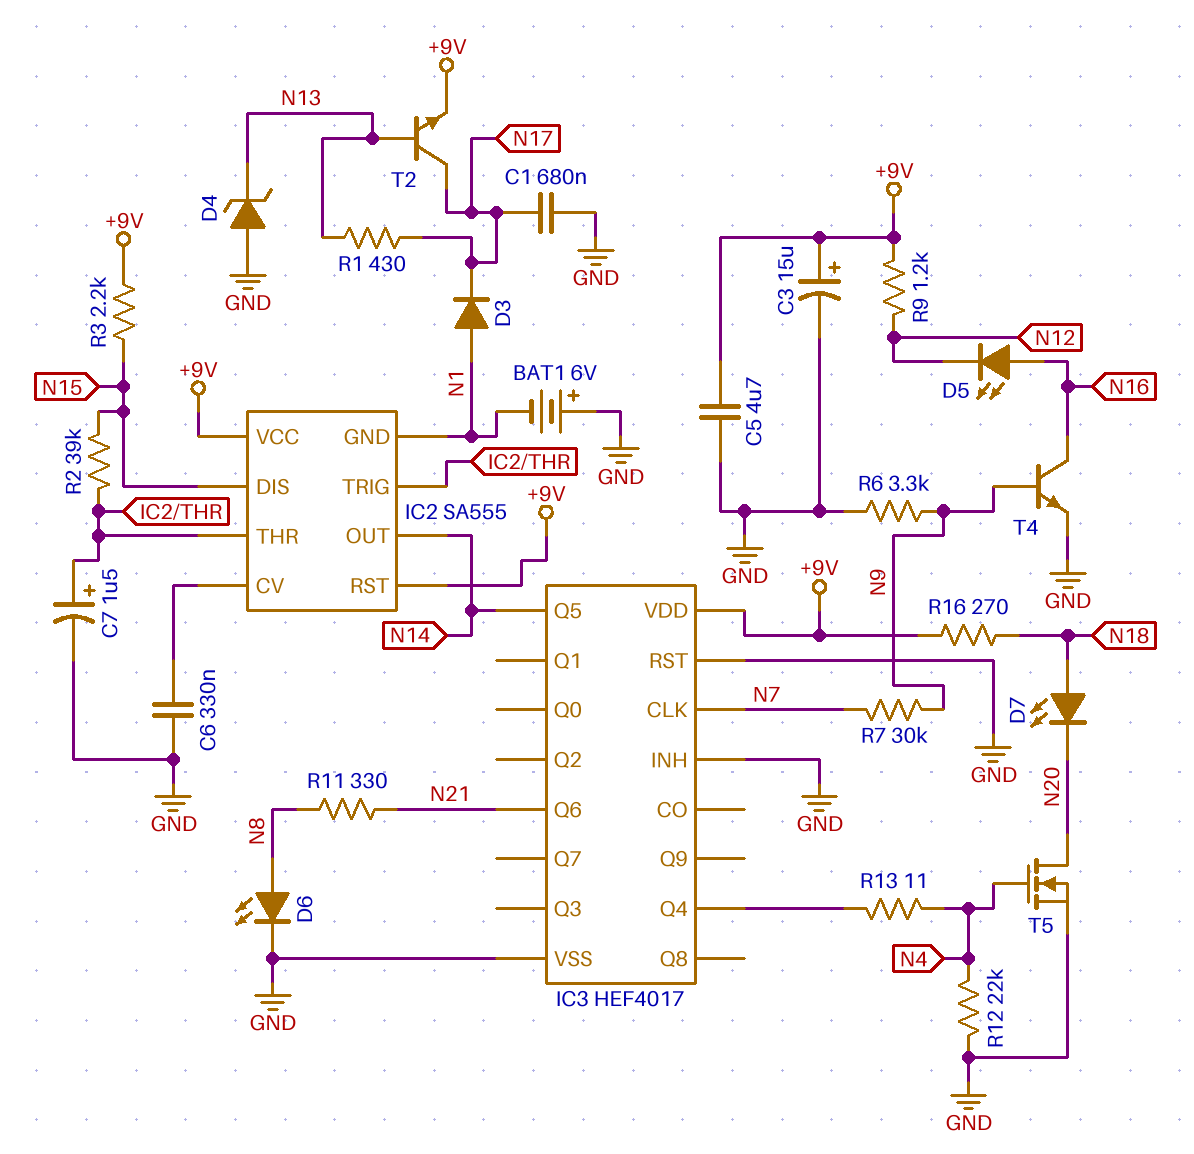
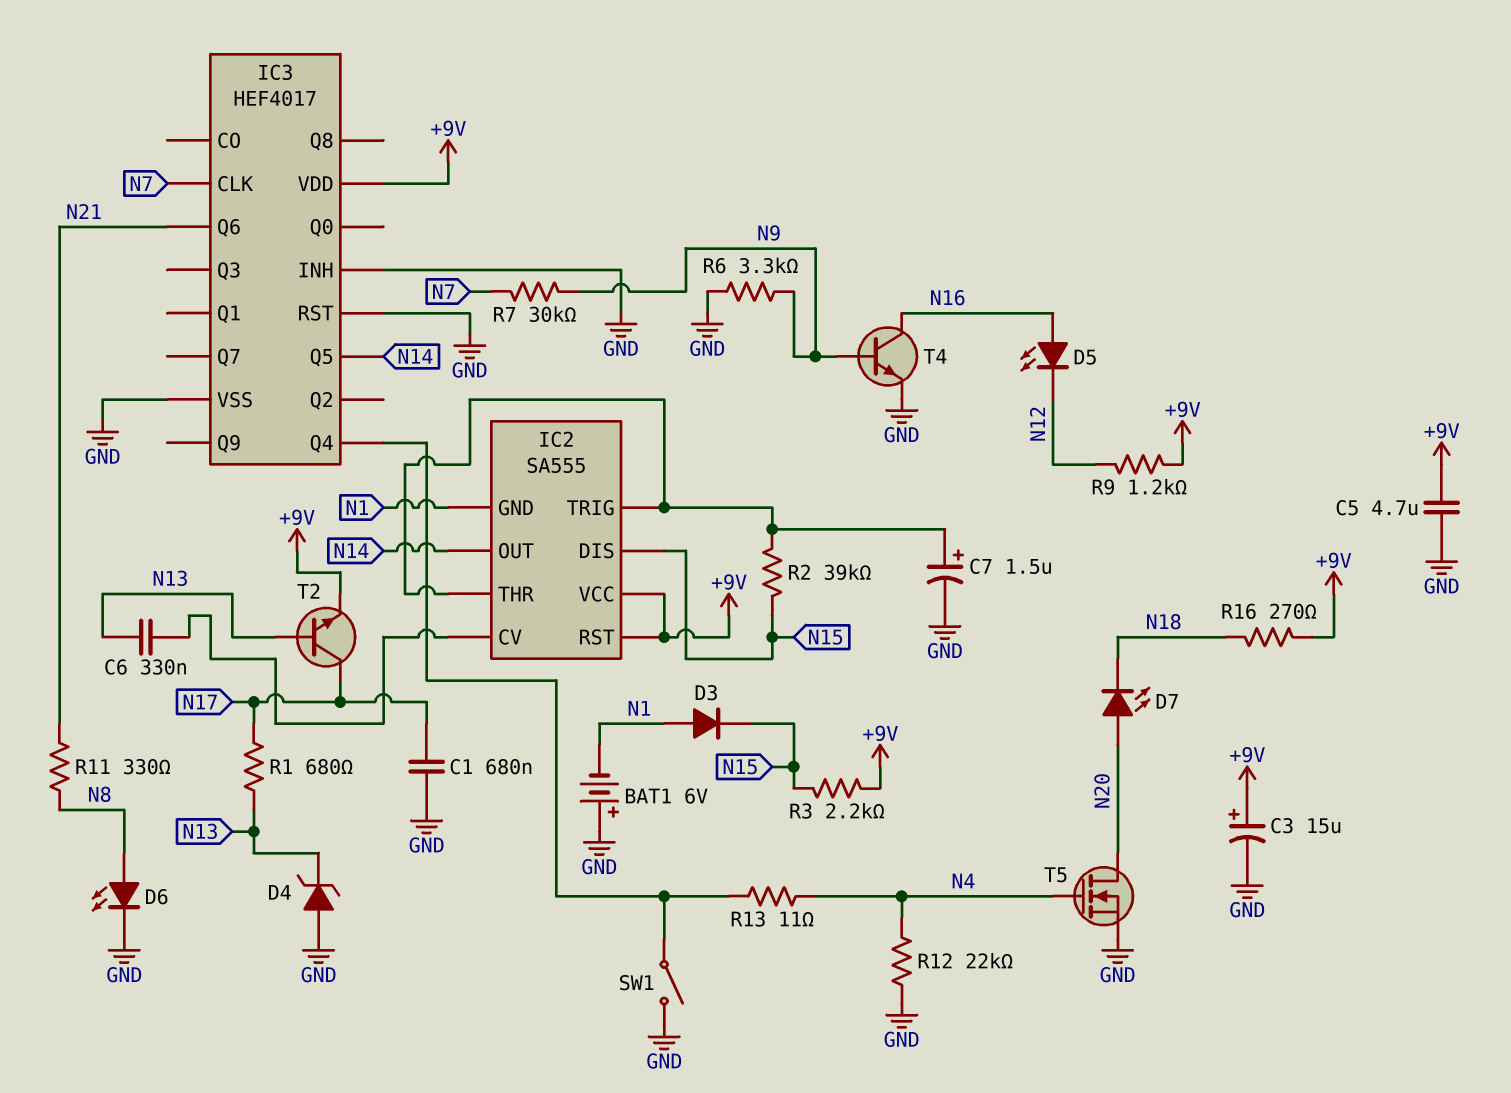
C6: 330nF (GND, IC2/CV) -> 330nF (IC2/CV, N13)
D3: diode (A N1, K N17) -> diode (A N1, K N15)
D7: LED (A N18, K N20) -> LED (A N20, K N18)
R1: 430 (N13, N17) -> 680 (N13, N17)
SW1: none -> switch (GND, IC3/Q4)

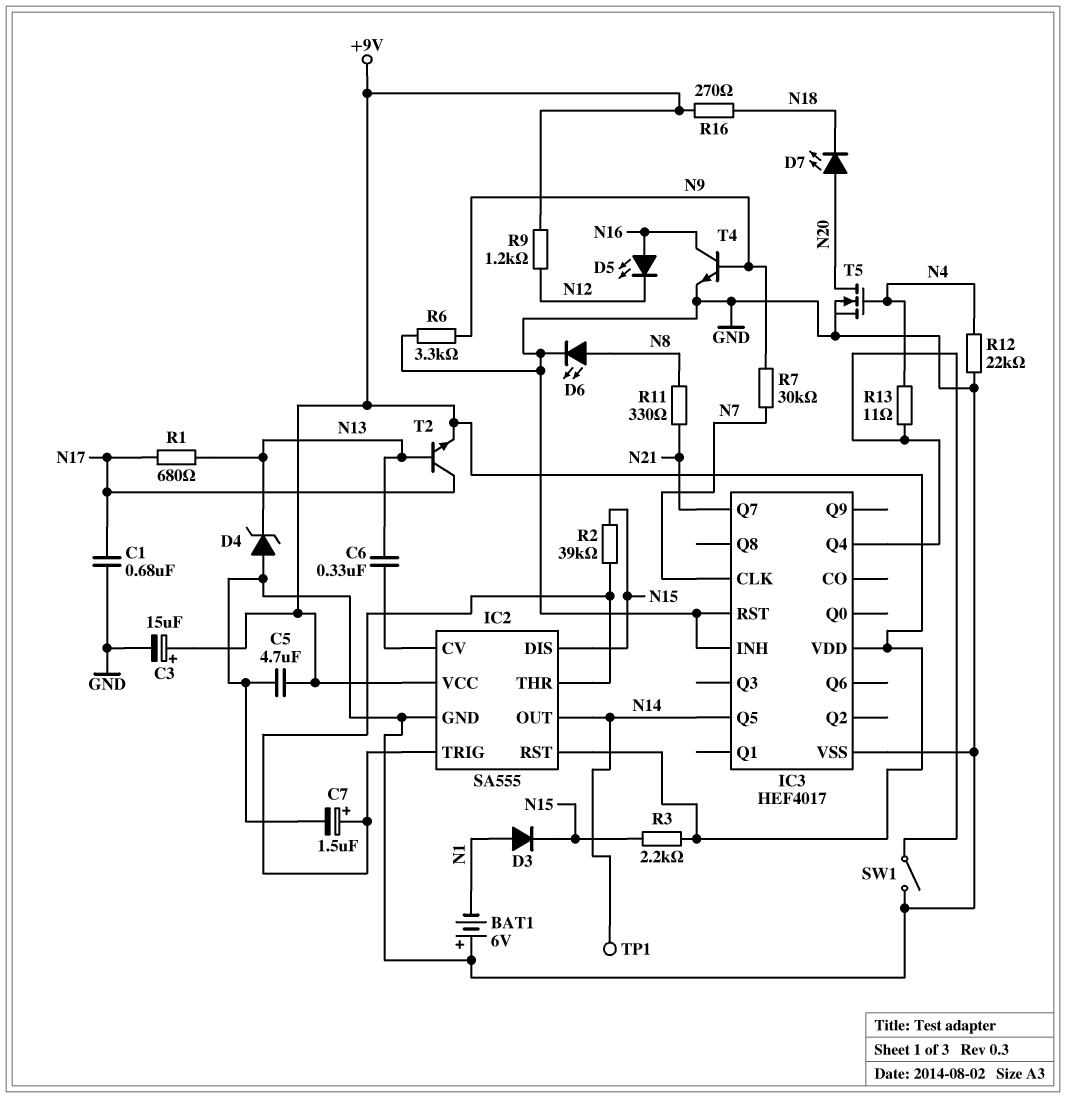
IC2 pin GND: N1 -> GND
IC3 pin Q6: N21 -> none
IC3 pin Q7: none -> N21
TP1: none -> test point (N14)

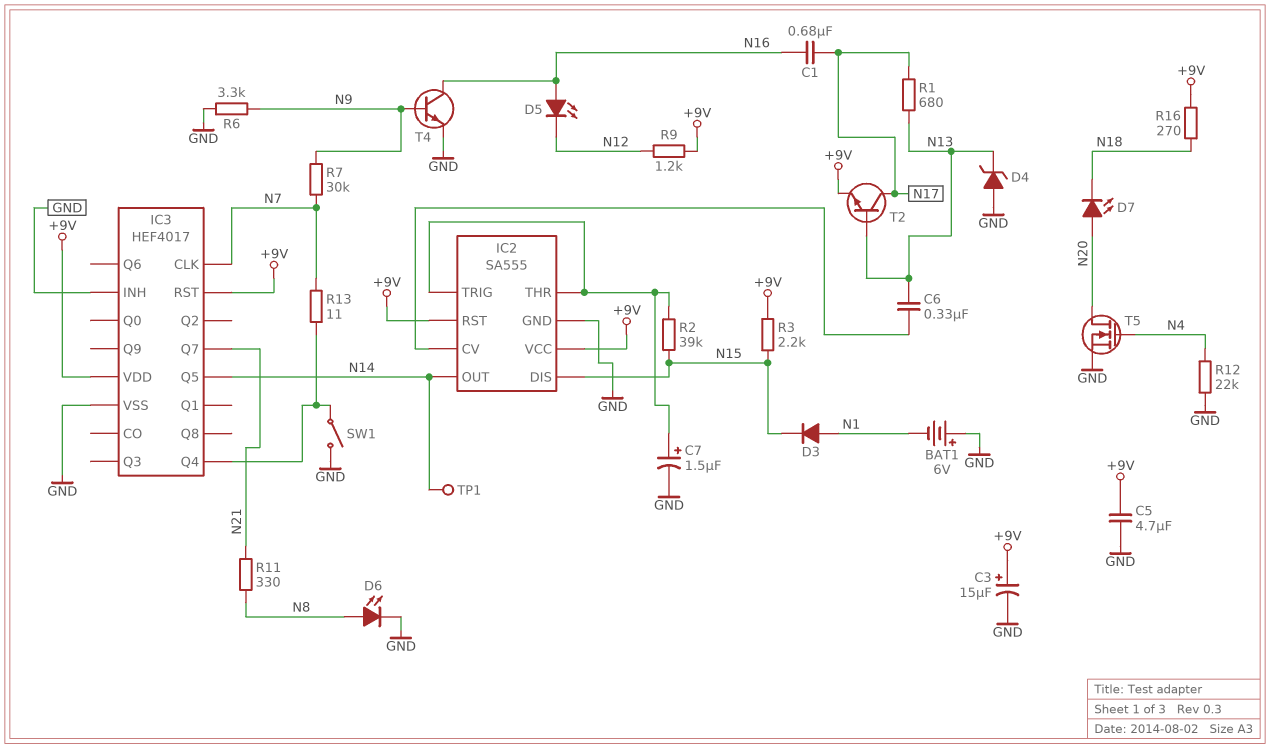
C1: 680nF (GND, N17) -> 680nF (N16, N17)
IC3 pin RST: GND -> +9V
R13: 11 (IC3/Q4, N4) -> 11 (IC3/Q4, N7)

